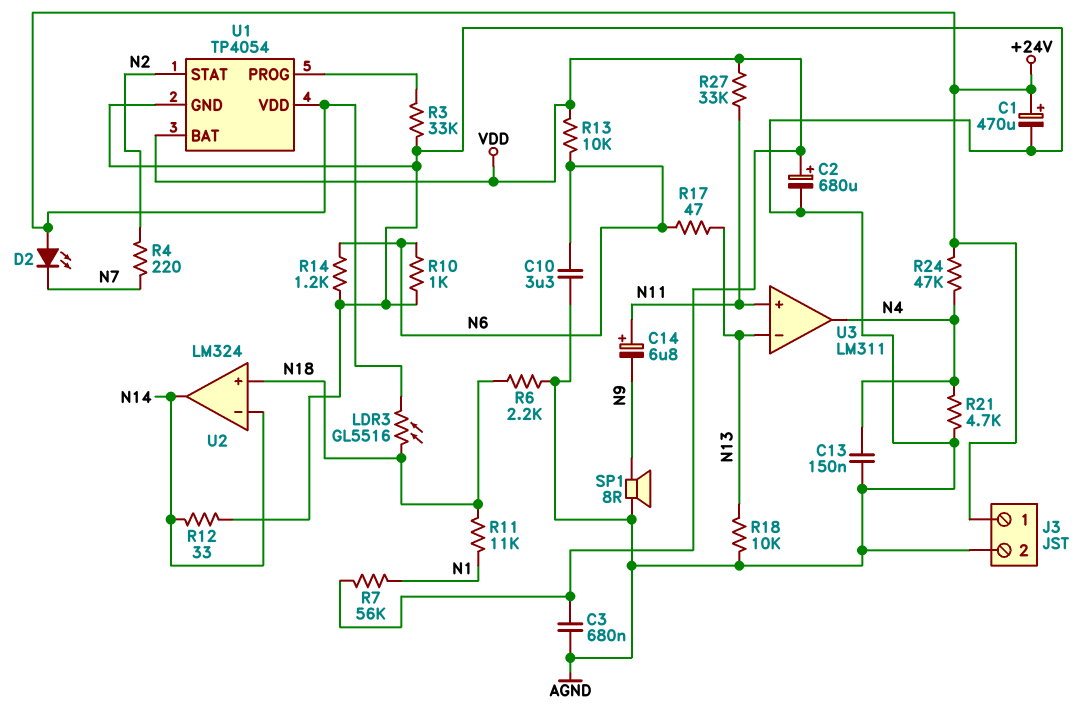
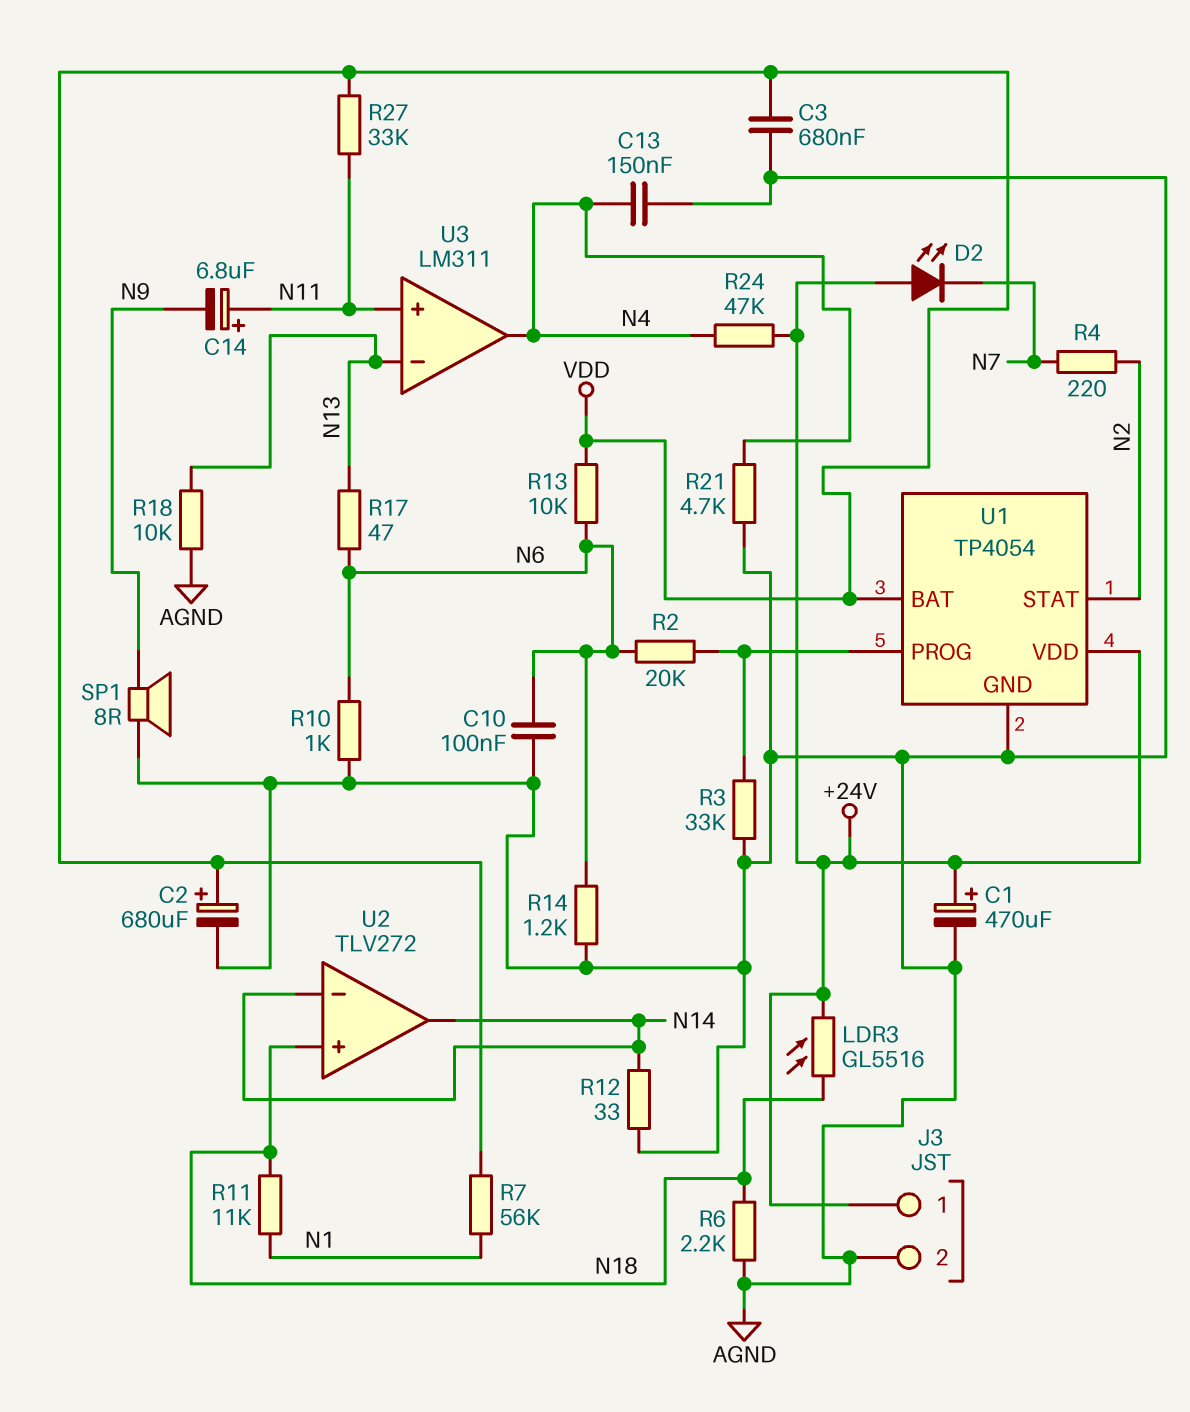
C10: 3.3uF (AGND, N6) -> 100nF (AGND, N6)
R2: none -> 20k (N6, U1/PROG)
U2: LM324 -> TLV272

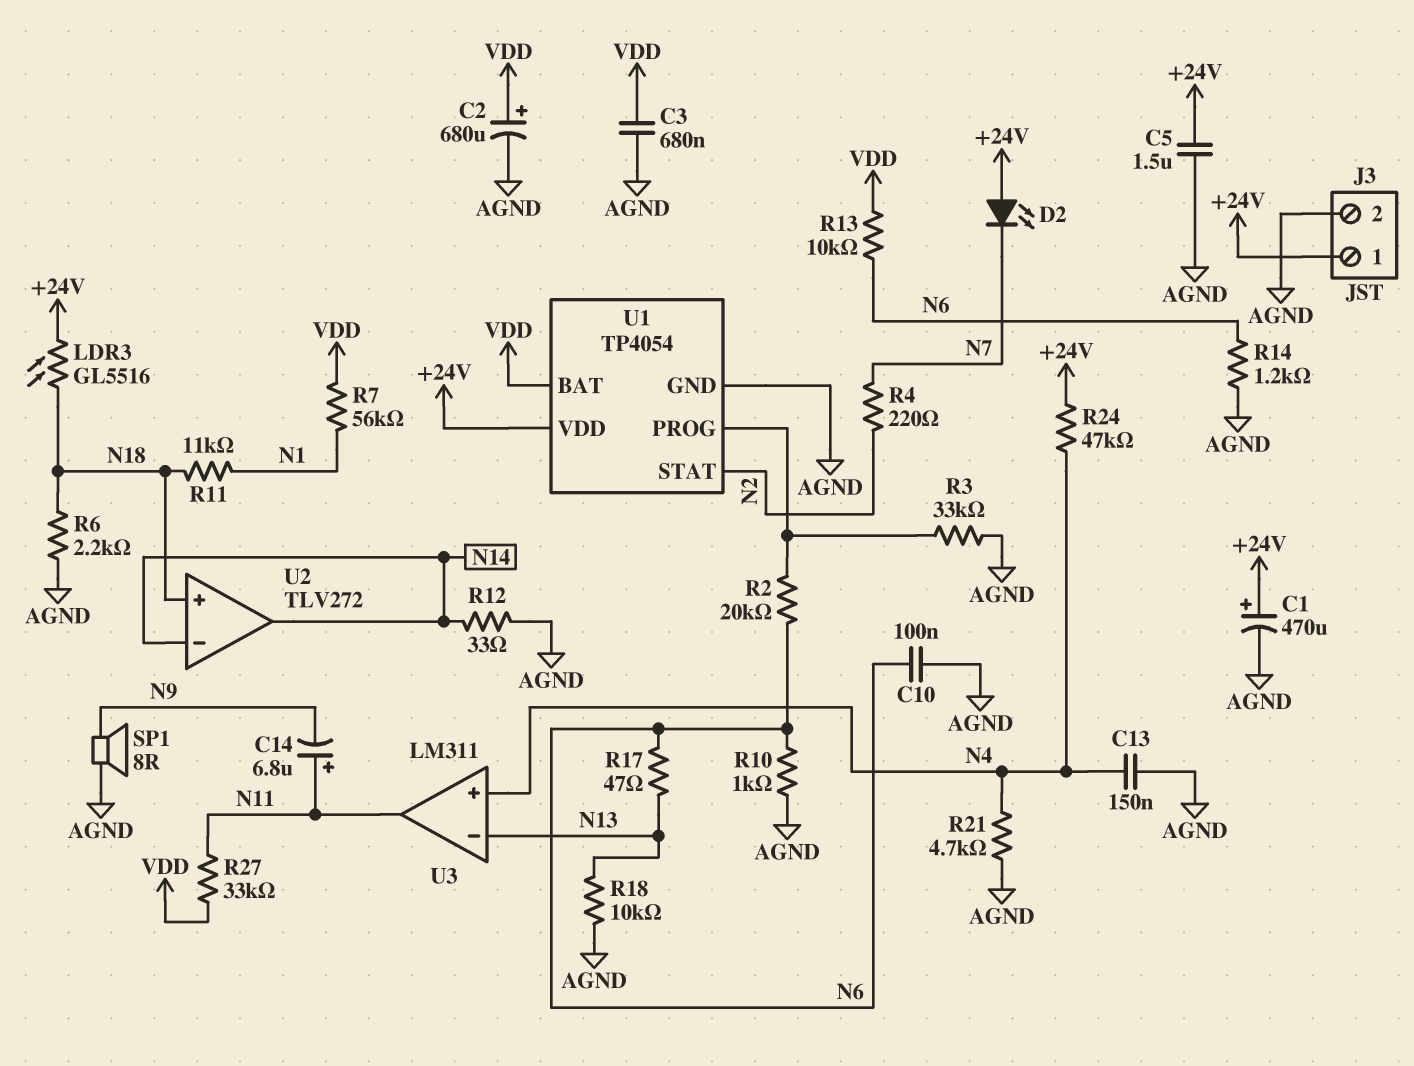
C5: none -> 1.5uF (+24V, AGND)
U3 pin in+: N11 -> N4
U3 pin out: N4 -> N11

